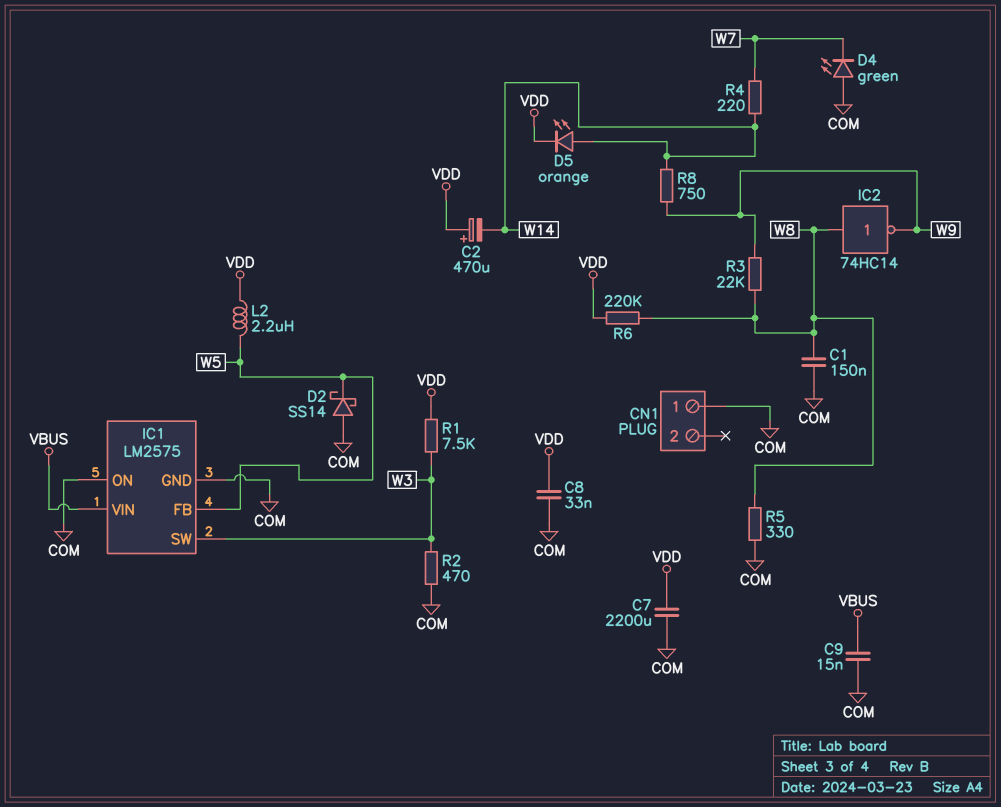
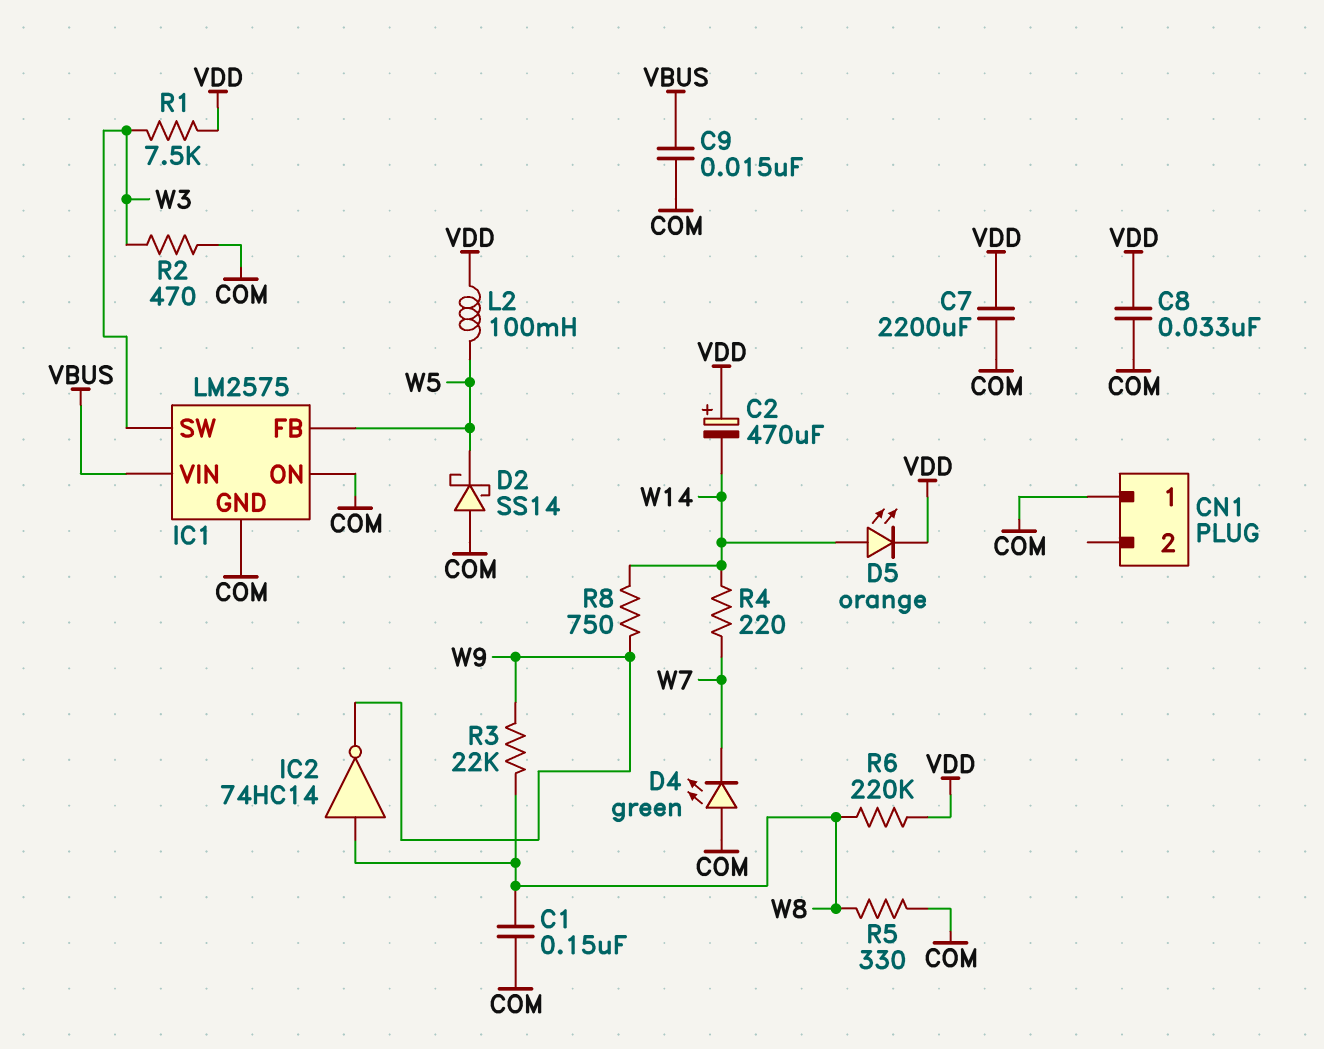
L2: 2.2uH (VDD, W5) -> 100mH (VDD, W5)

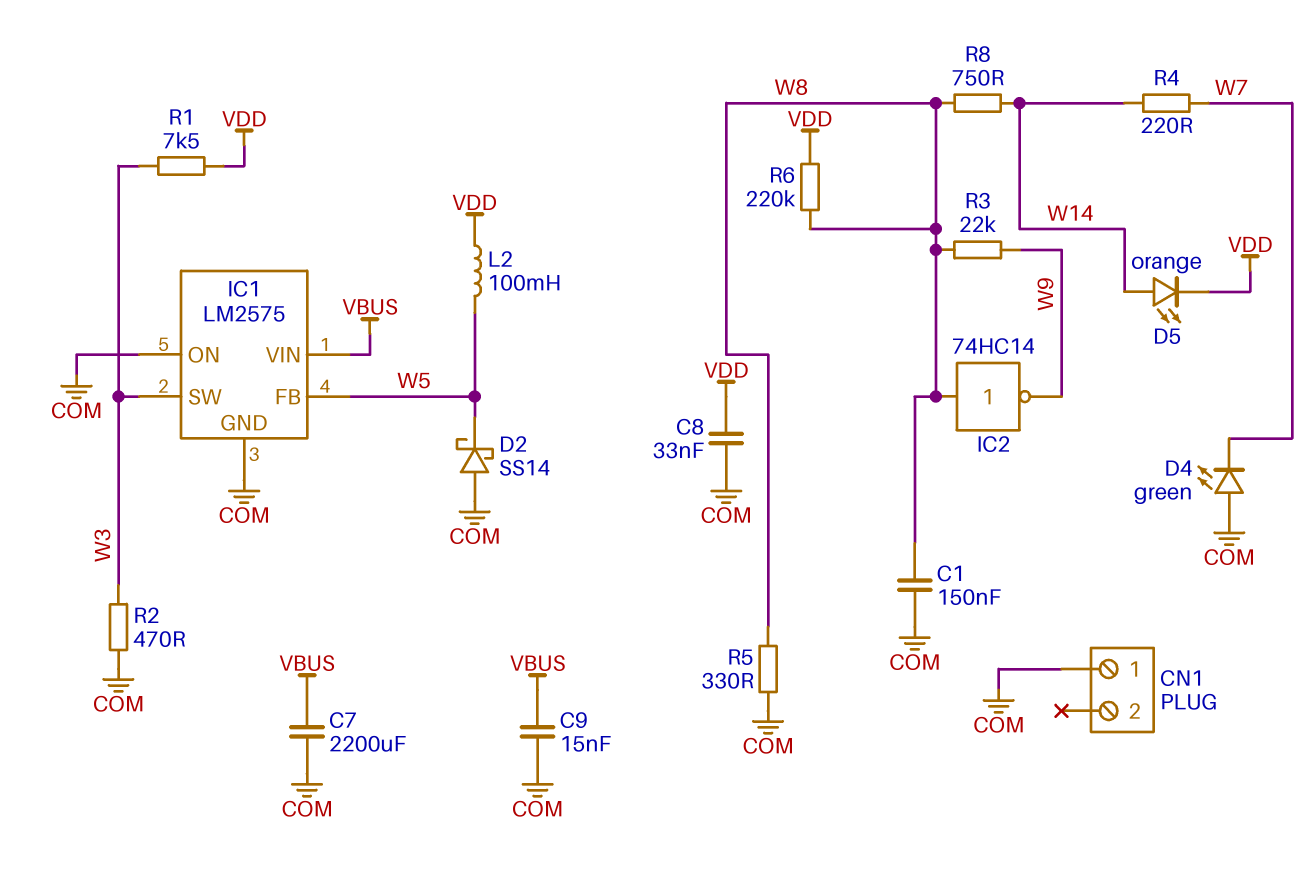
C2: 470uF (plus VDD, minus W14) -> none
C7: 2200uF (COM, VDD) -> 2200uF (COM, VBUS)
R8: 750 (W9, W14) -> 750 (W8, W14)

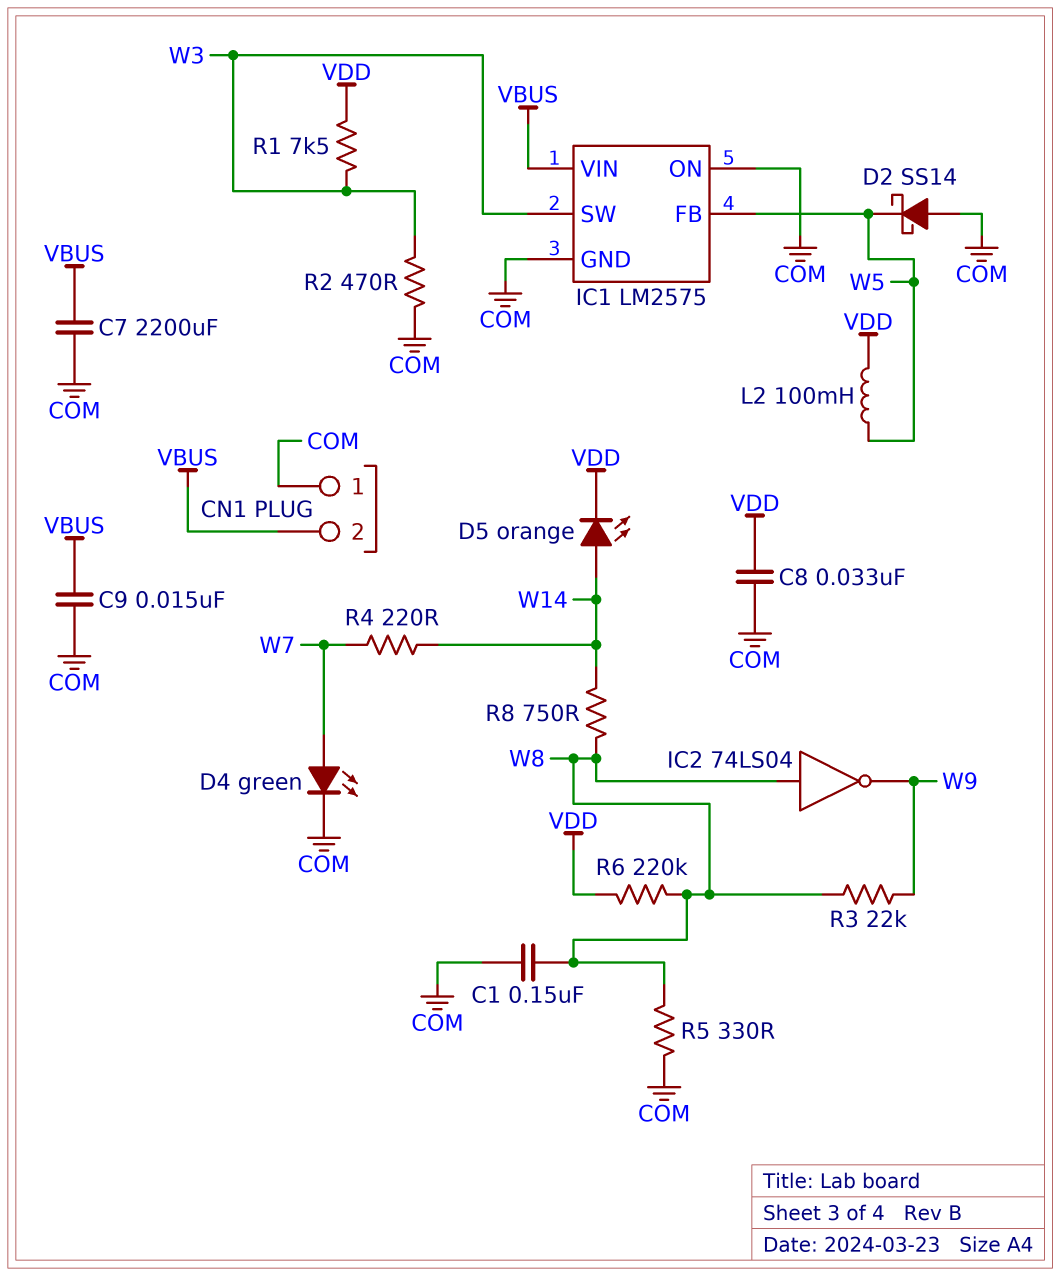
CN1 pin 2: none -> VBUS
D4: LED green (A COM, K W7) -> LED green (A W7, K COM)
IC2: NOT 74HC14 (in W8, out W9) -> NOT 74LS04 (in W8, out W9)

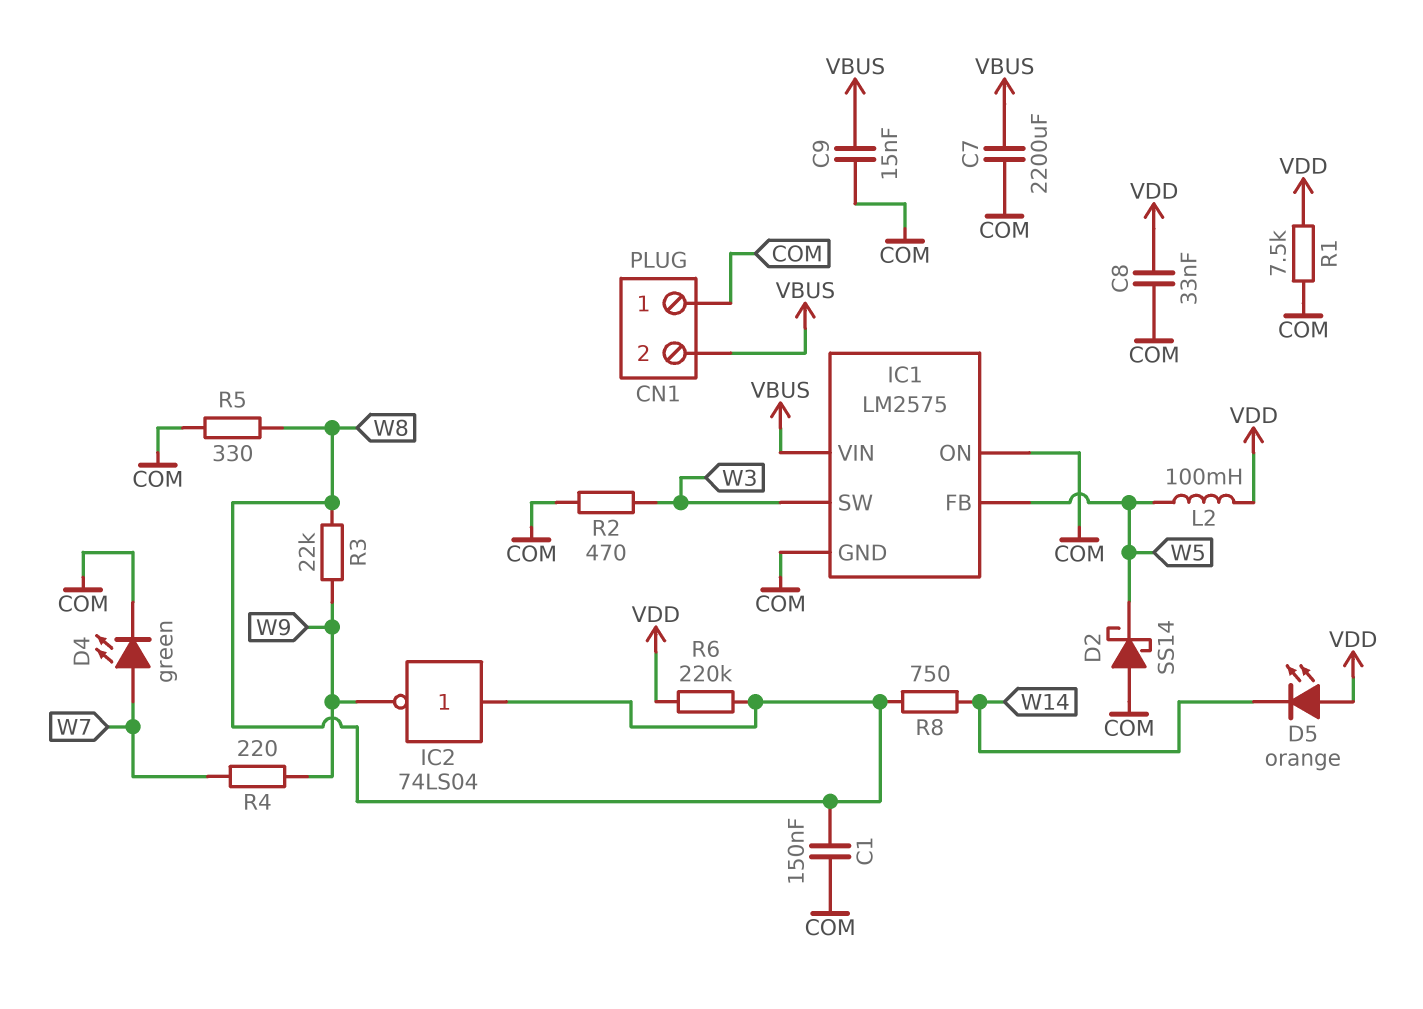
D5: LED orange (A W14, K VDD) -> LED orange (A VDD, K W14)
R1: 7.5k (VDD, W3) -> 7.5k (COM, VDD)
R4: 220 (W7, W14) -> 220 (W7, W9)

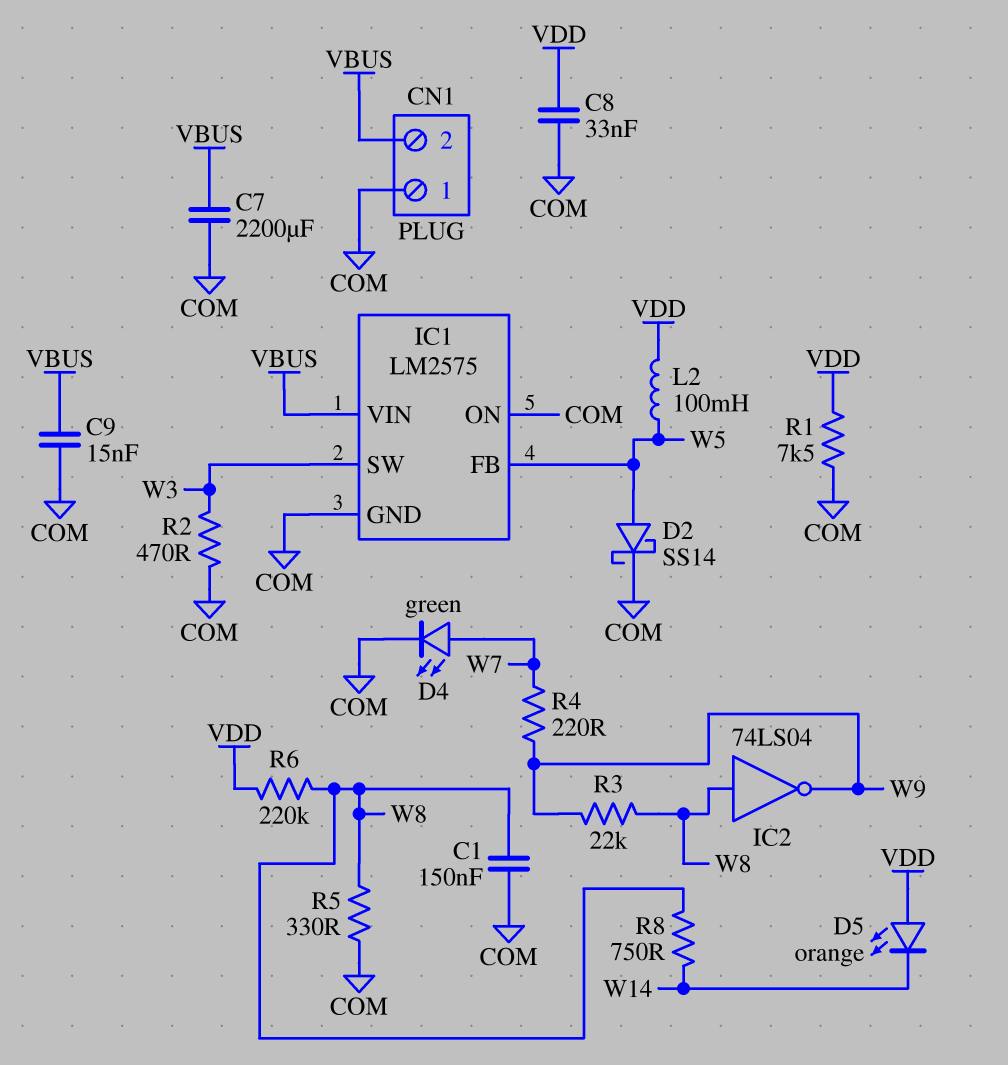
D2: schottky SS14 (A COM, K W5) -> schottky SS14 (A W5, K COM)

